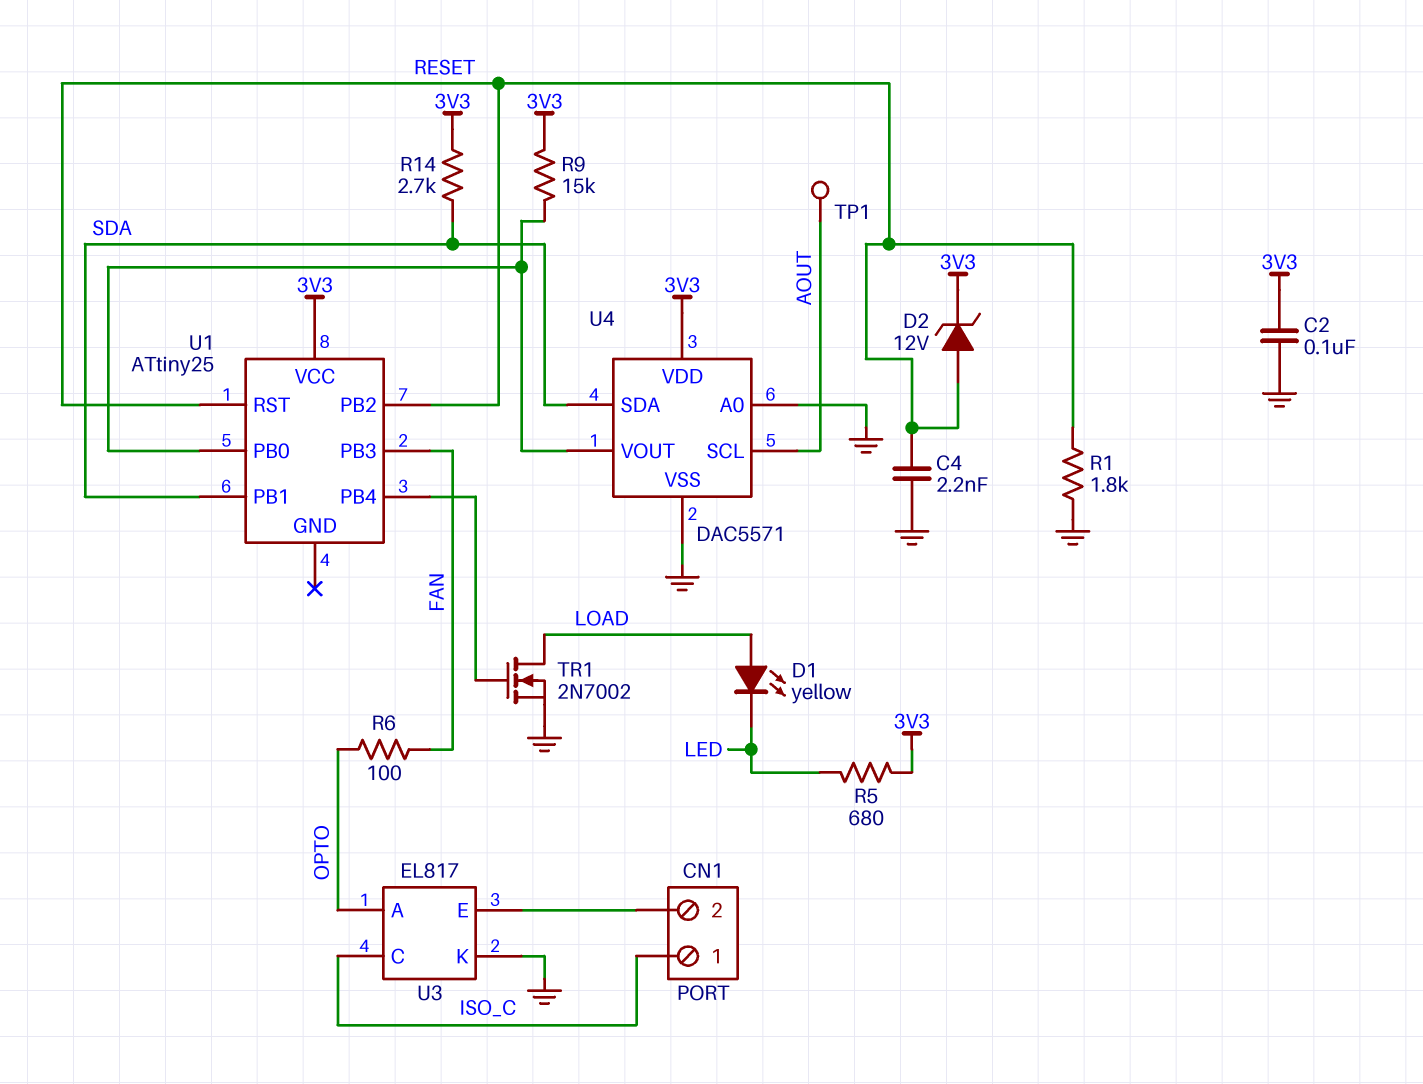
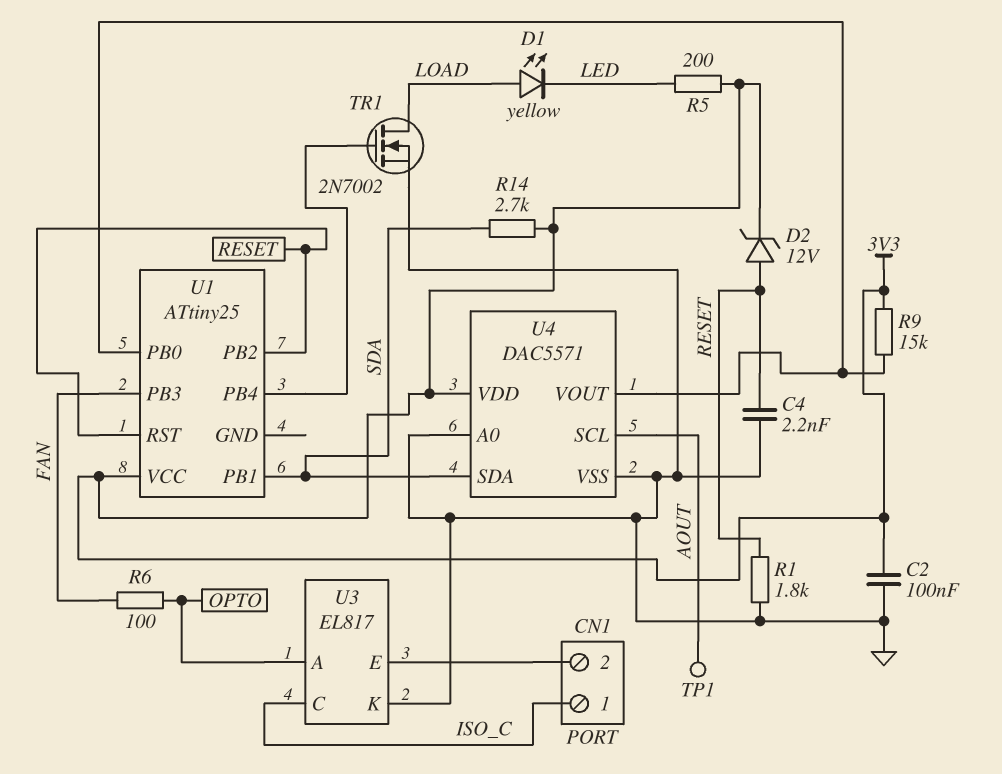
R5: 680 (3V3, LED) -> 200 (3V3, LED)

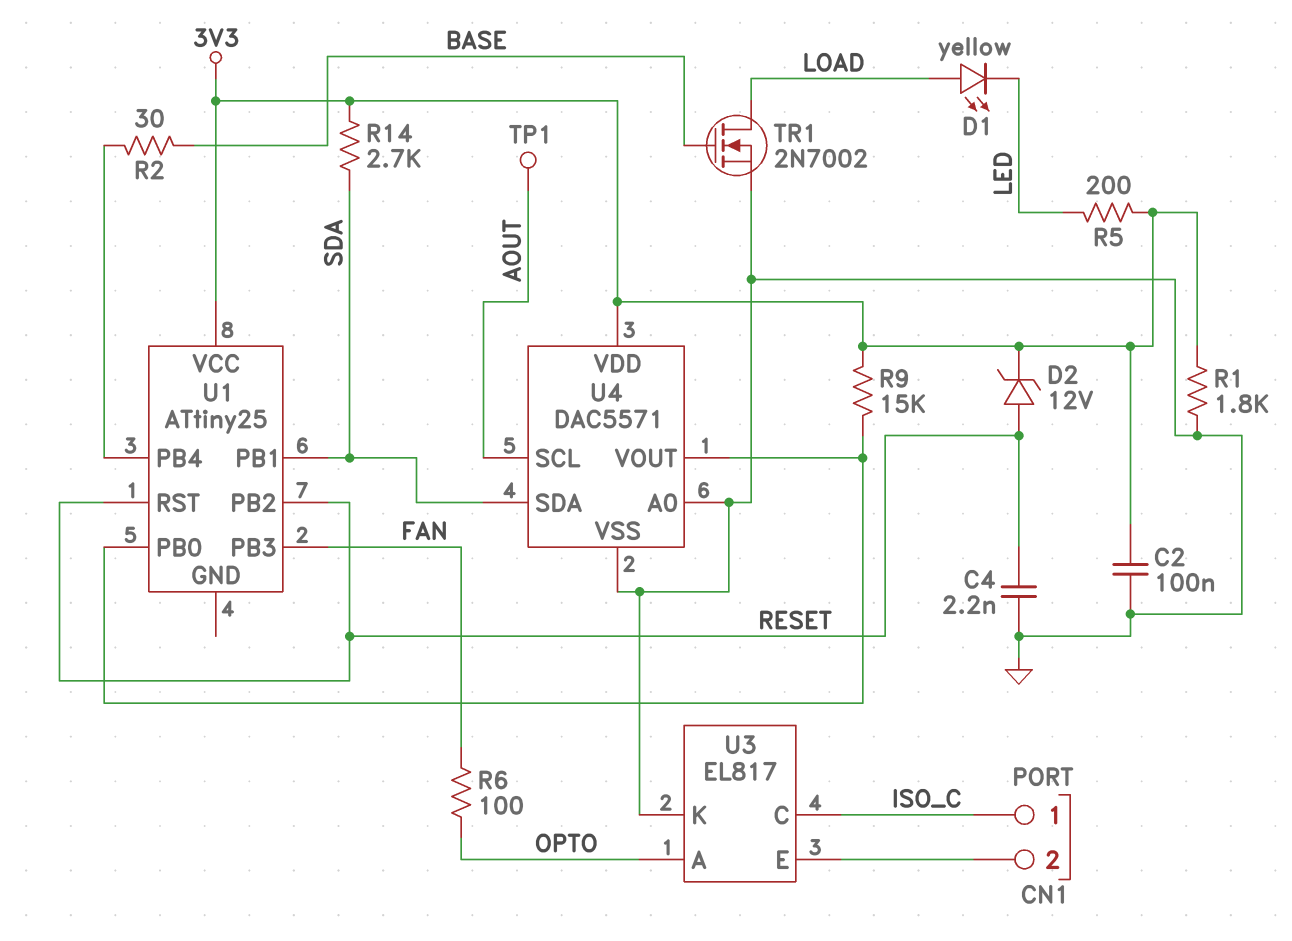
R1: 1.8k (GND, RESET) -> 1.8k (3V3, GND)
R2: none -> 30 (BASE, U1/PB4)
TR1: NMOS 2N7002 (G U1/PB4, D LOAD, S GND) -> NMOS 2N7002 (G BASE, D LOAD, S GND)

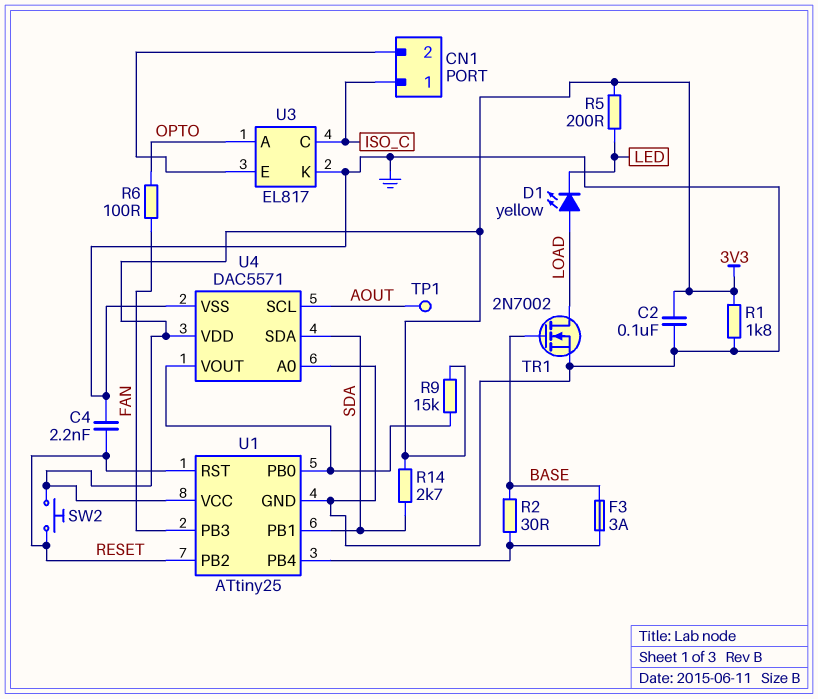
D2: zener 12V (A RESET, K 3V3) -> none
F3: none -> 3A (BASE, U1/PB4)
SW2: none -> button (3V3, RESET)
U1 pin GND: none -> GND

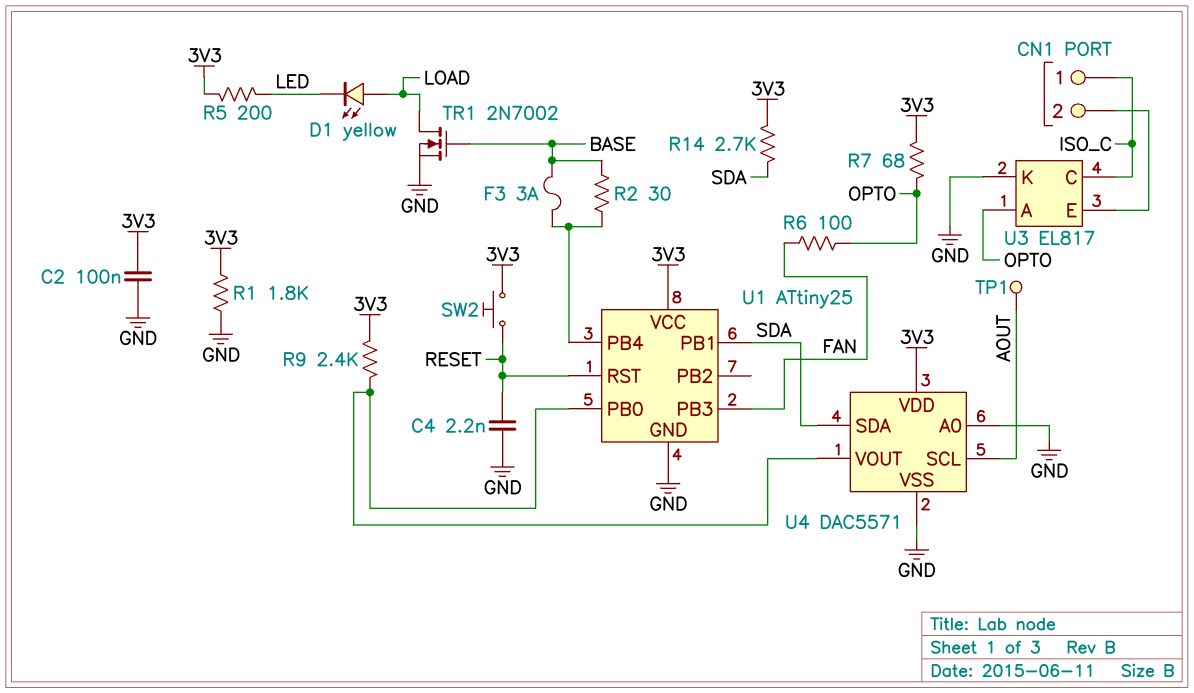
R7: none -> 68 (3V3, OPTO)
R9: 15k (3V3, U1/PB0) -> 2.4k (3V3, U1/PB0)
U1 pin PB2: RESET -> none

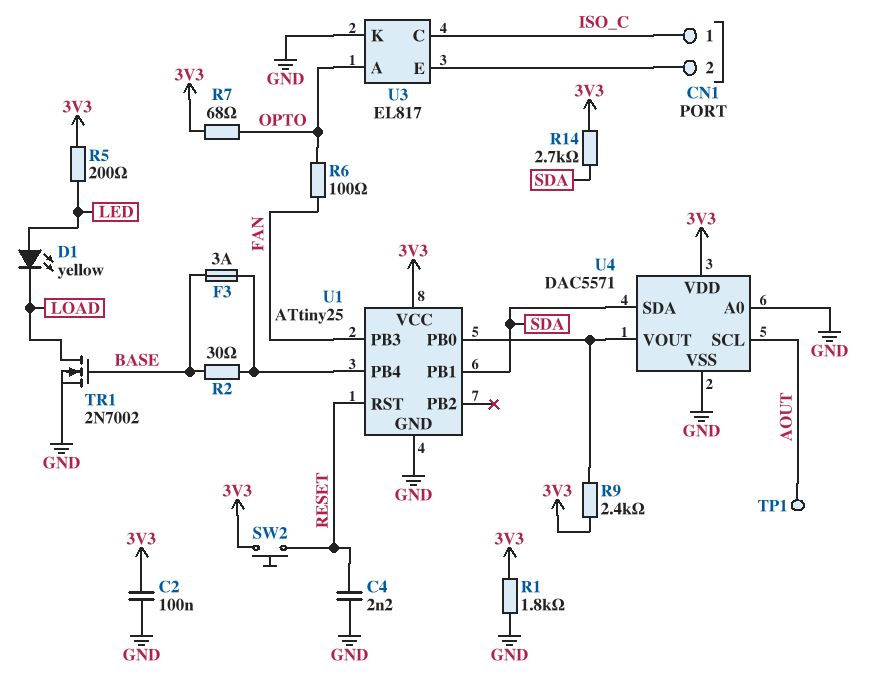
D1: LED yellow (A LOAD, K LED) -> LED yellow (A LED, K LOAD)

